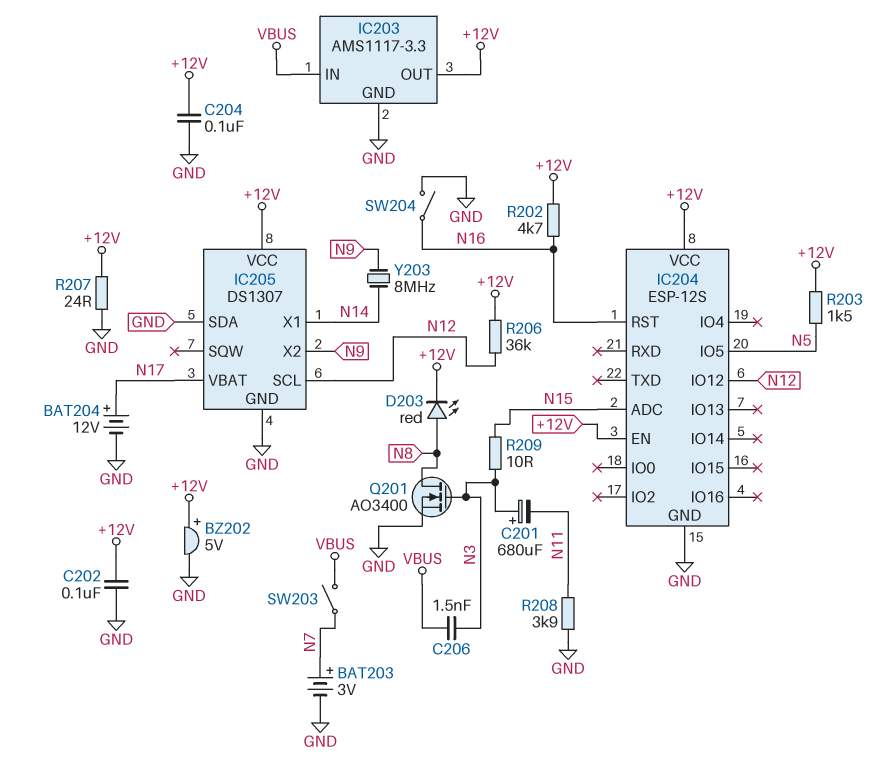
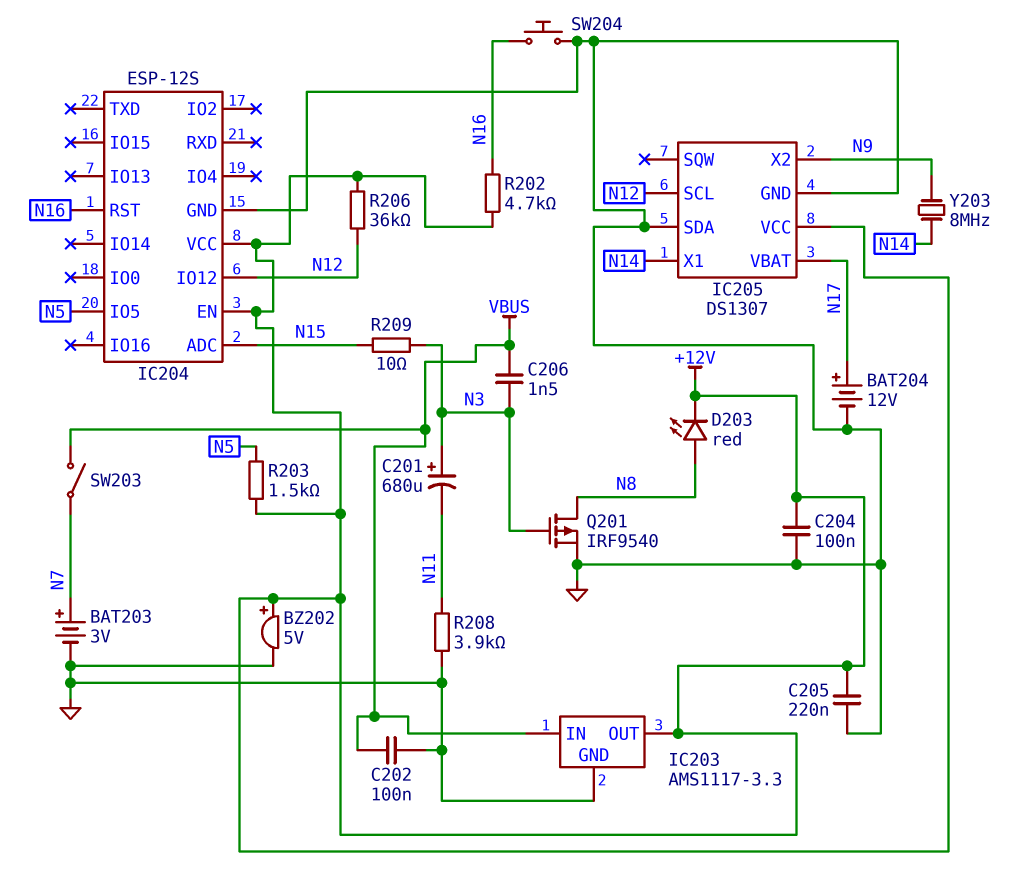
C202: 100nF (+12V, GND) -> 100nF (GND, VBUS)
C205: none -> 220nF (+12V, GND)
Q201: NMOS AO3400 (G N3, D N8, S GND) -> PMOS IRF9540 (G N3, D N8, S GND)
R207: 24 (+12V, GND) -> none
SW204: switch (GND, N16) -> button (GND, N16)

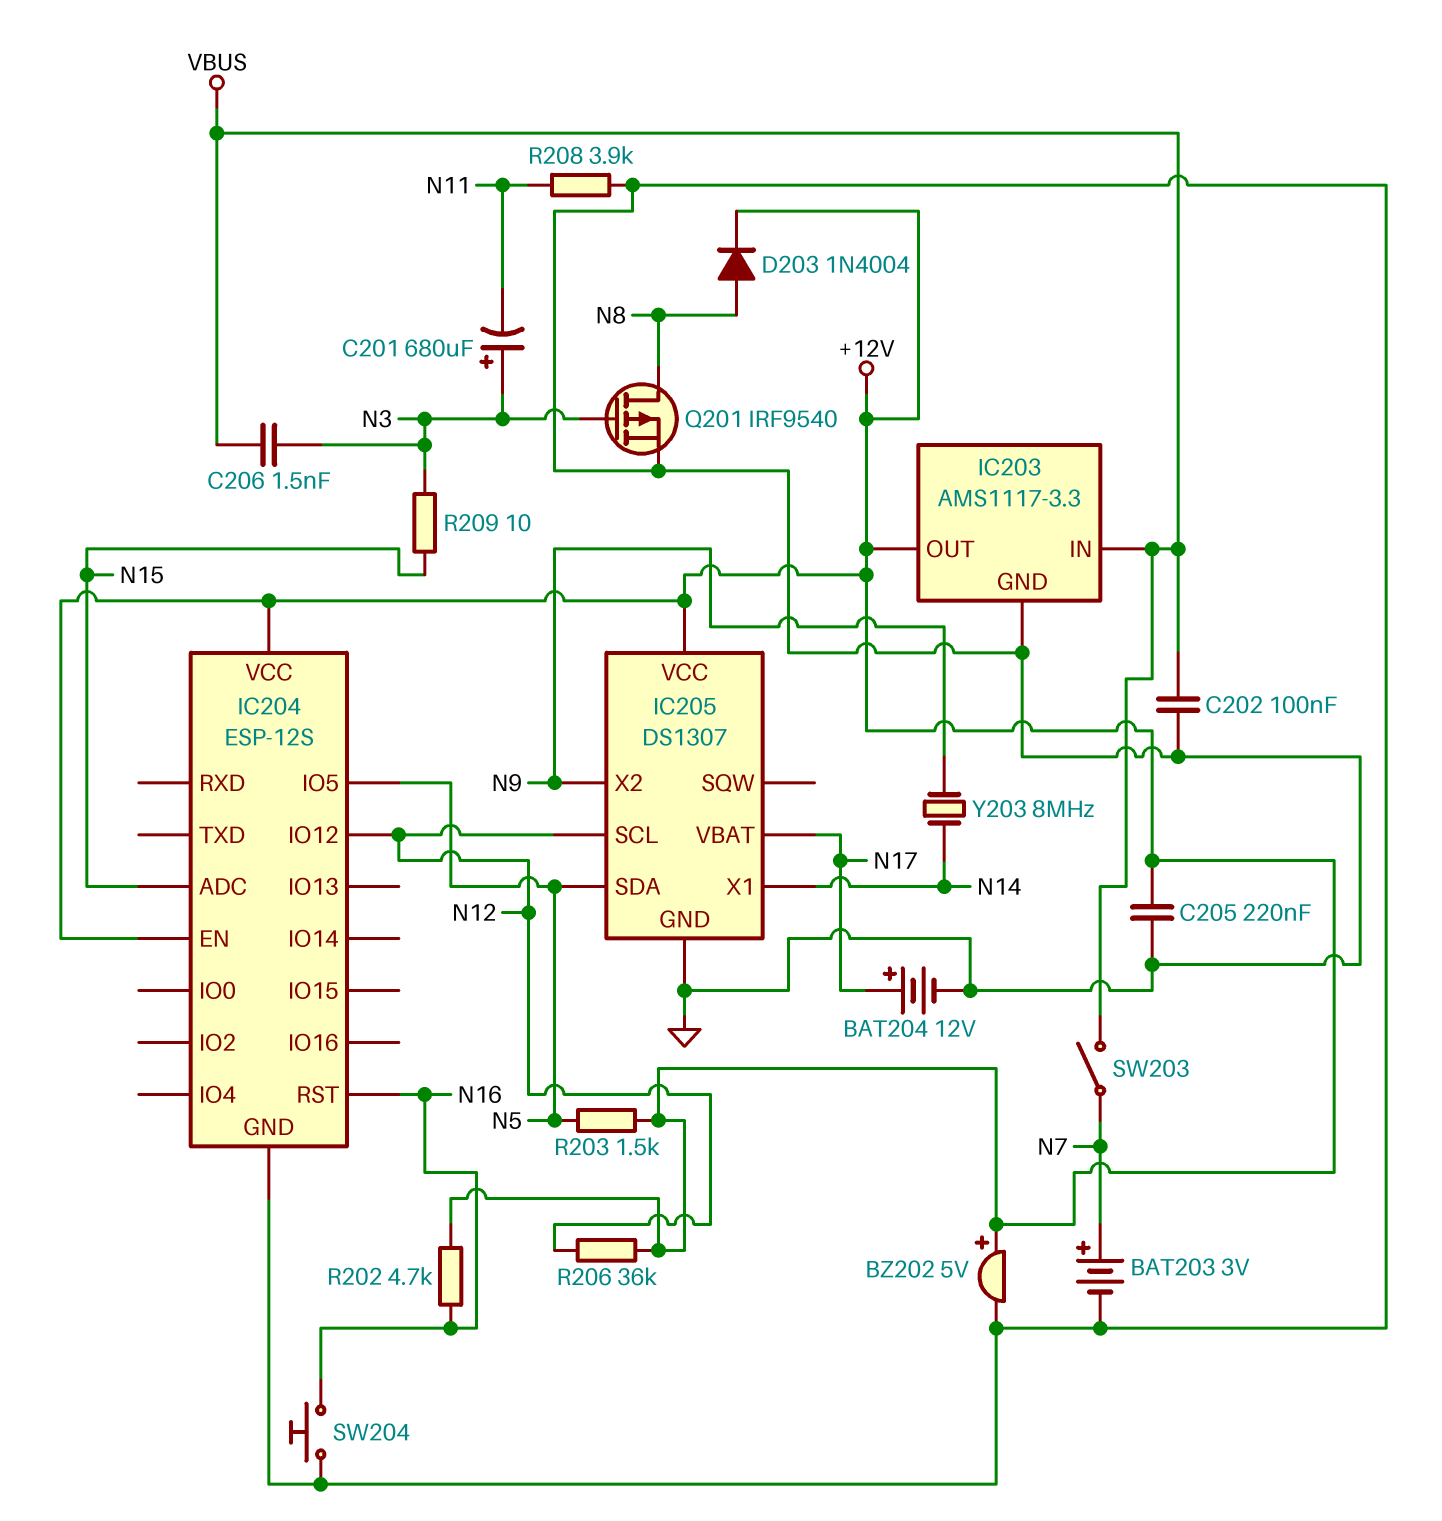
C204: 100nF (+12V, GND) -> none
D203: LED red (A N8, K +12V) -> diode 1N4004 (A N8, K +12V)
IC205 pin SDA: GND -> N5

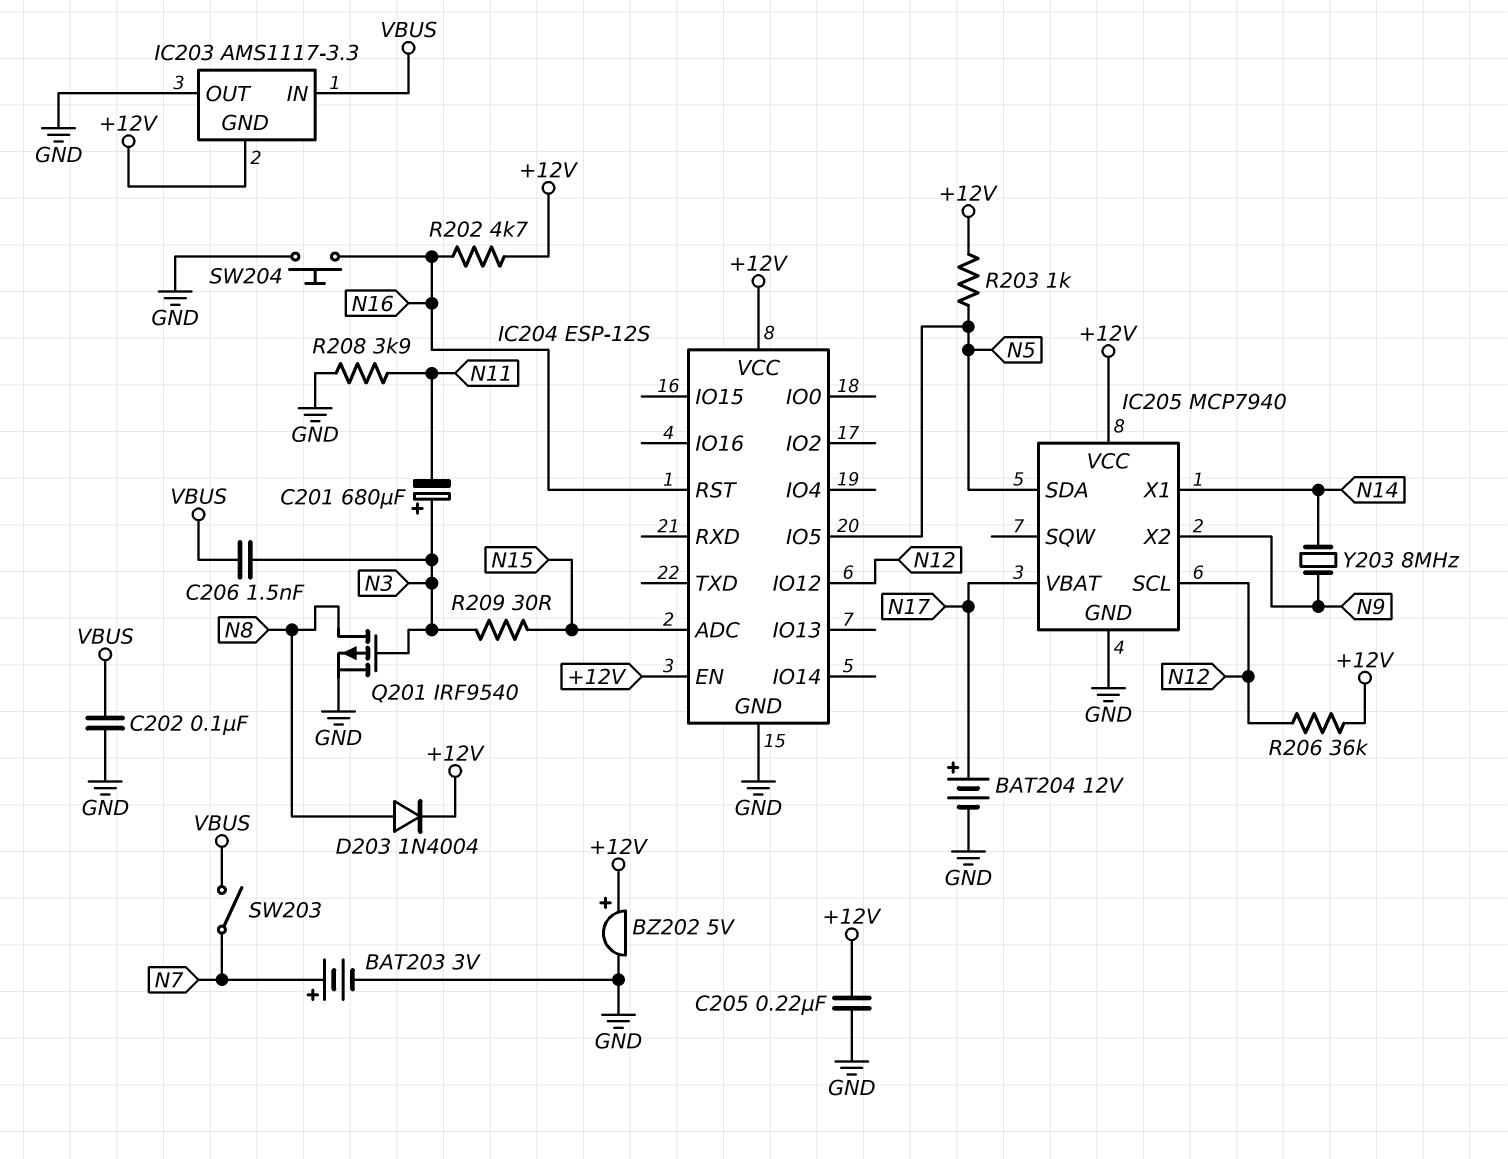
IC203 pin GND: GND -> +12V
IC203 pin OUT: +12V -> GND
IC205: DS1307 -> MCP7940
R203: 1.5k (+12V, N5) -> 1k (+12V, N5)
R209: 10 (N3, N15) -> 30 (N3, N15)

